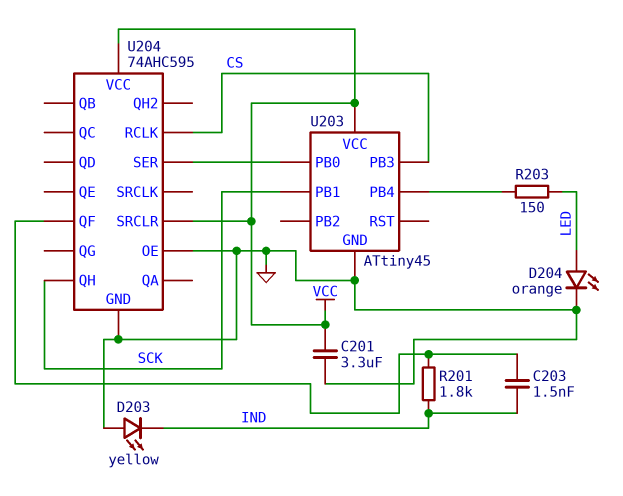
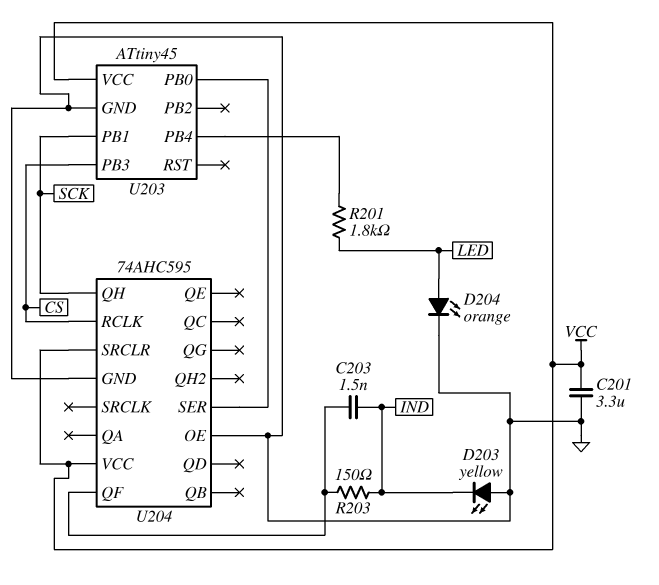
R201: 1.8k (IND, U204/QF) -> 1.8k (LED, U203/PB4)
R203: 150 (LED, U203/PB4) -> 150 (IND, U204/QF)

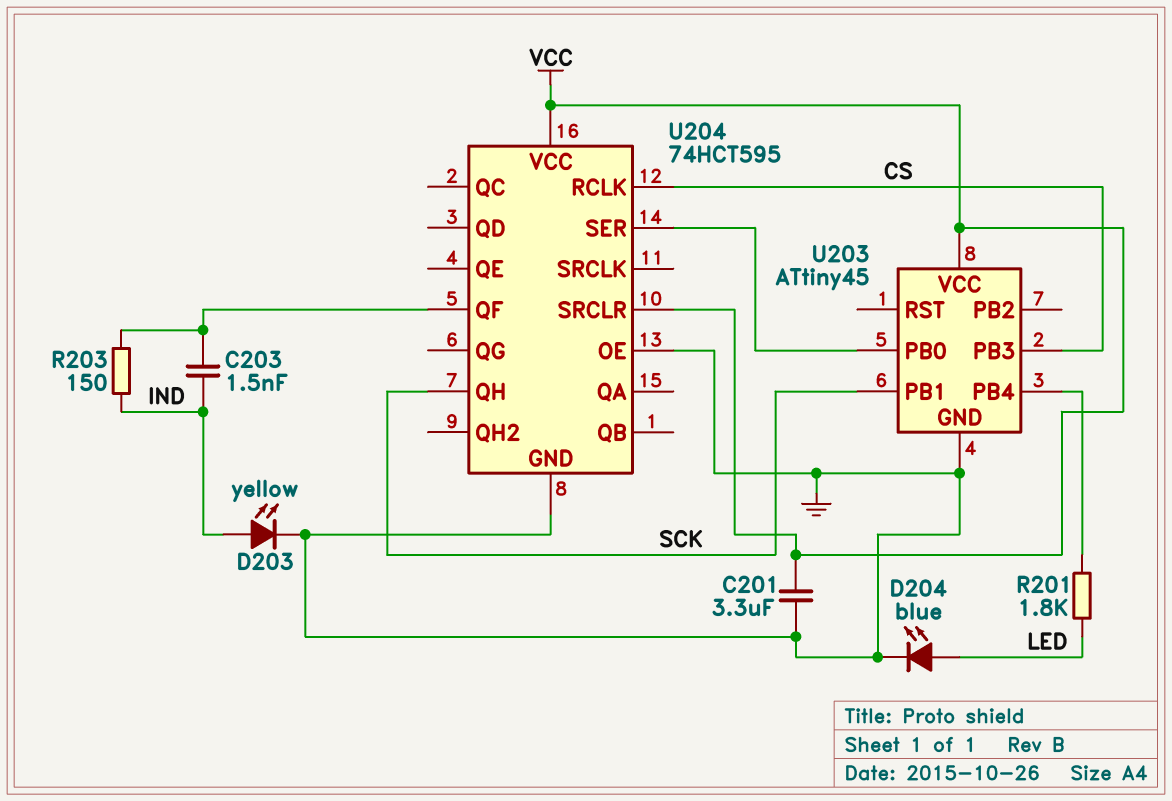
D203: LED yellow (A GND, K IND) -> LED yellow (A IND, K GND)
D204: LED orange (A LED, K GND) -> LED blue (A LED, K GND)
U204: 74AHC595 -> 74HCT595

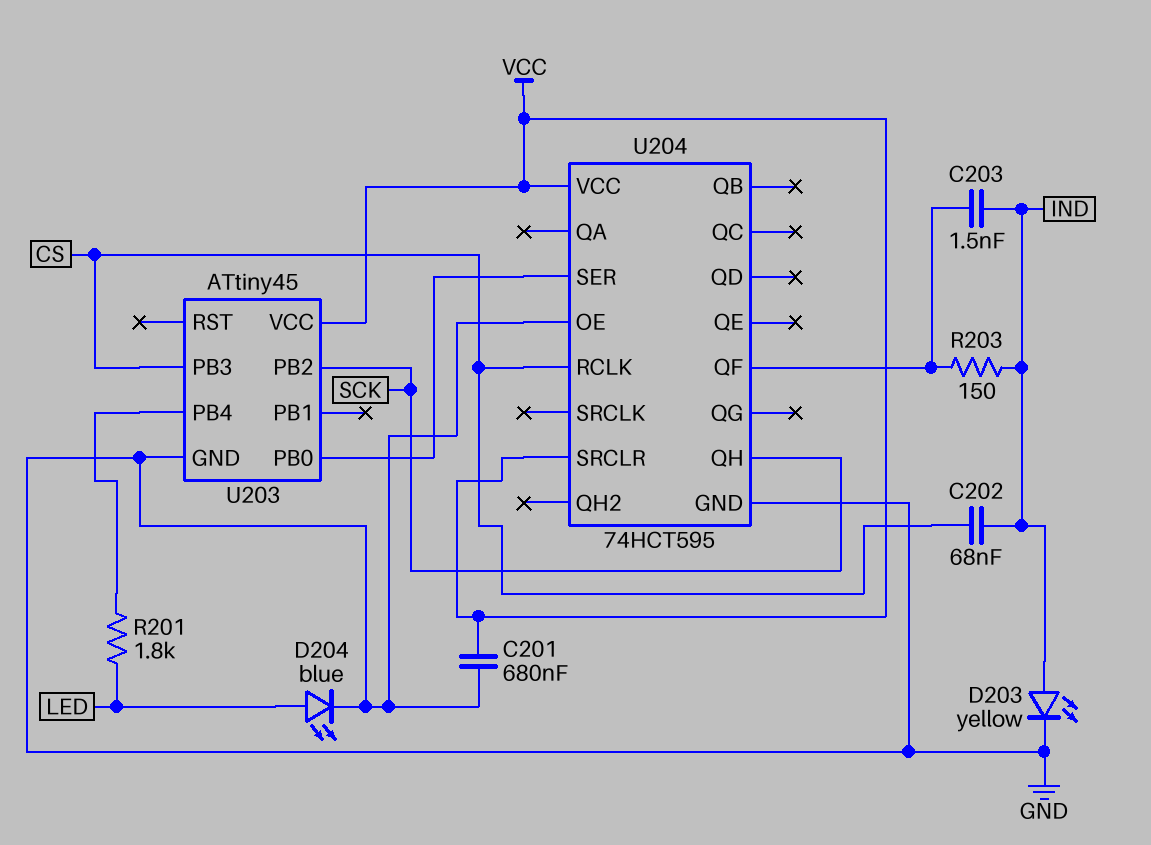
C201: 3.3uF (GND, VCC) -> 680nF (GND, VCC)
C202: none -> 68nF (CS, IND)
U203 pin PB1: SCK -> none
U203 pin PB2: none -> SCK

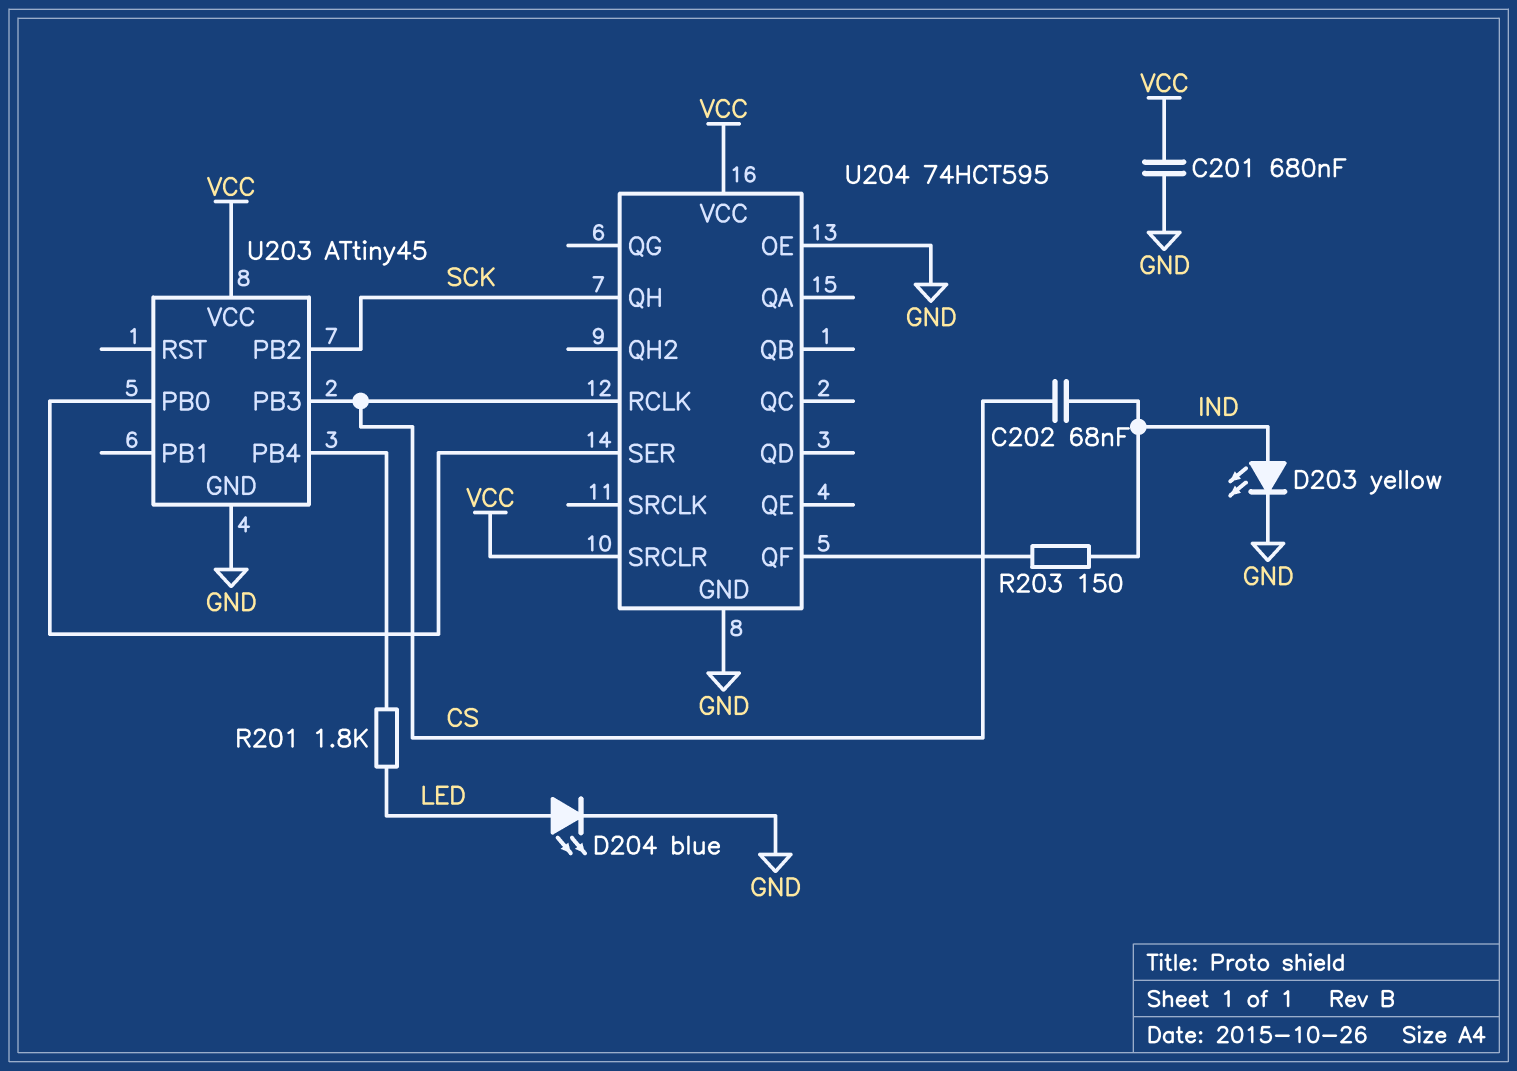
C203: 1.5nF (IND, U204/QF) -> none

